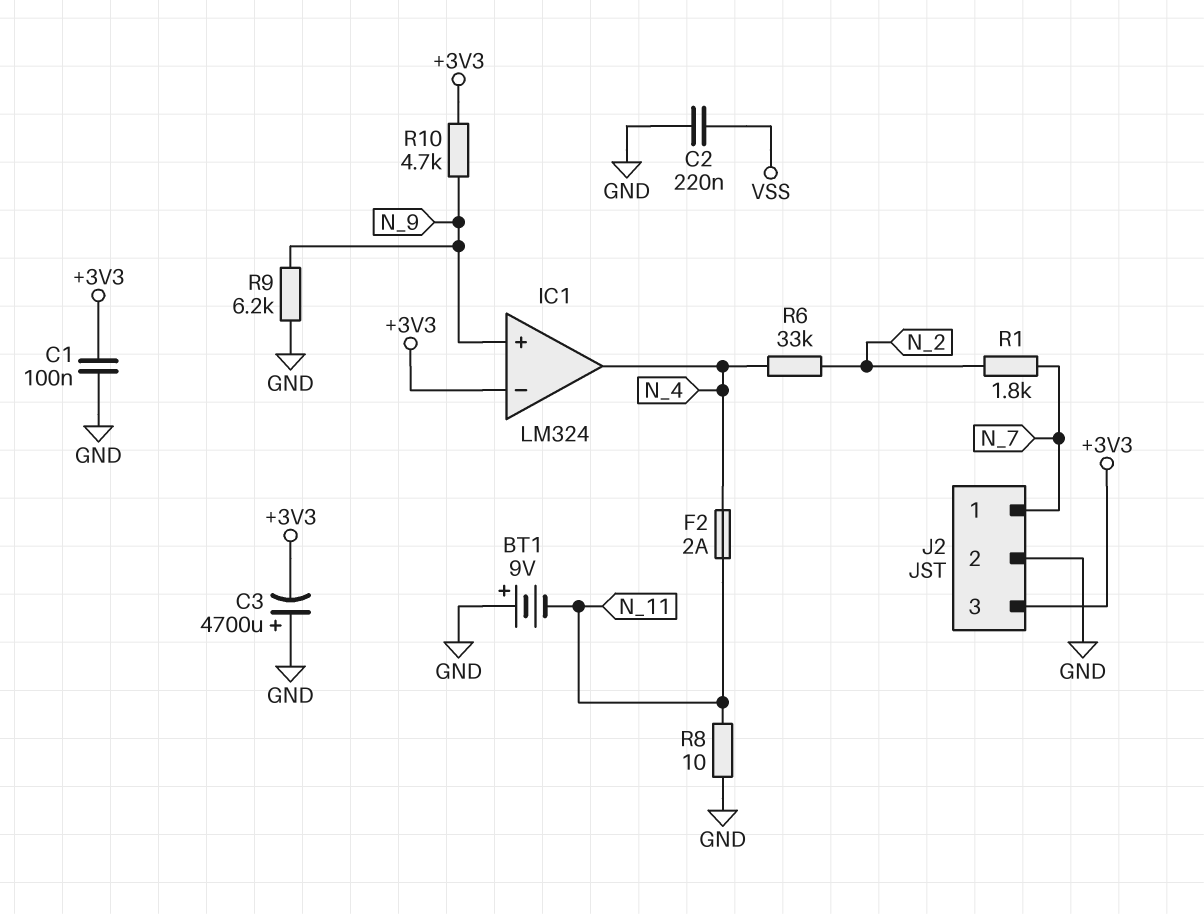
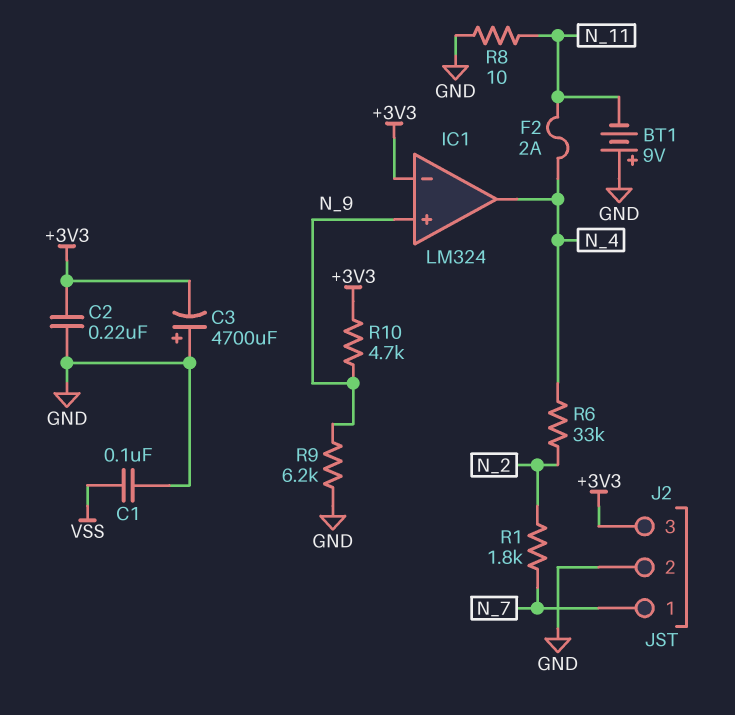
C1: 100nF (+3V3, GND) -> 100nF (GND, VSS)
C2: 220nF (GND, VSS) -> 220nF (+3V3, GND)

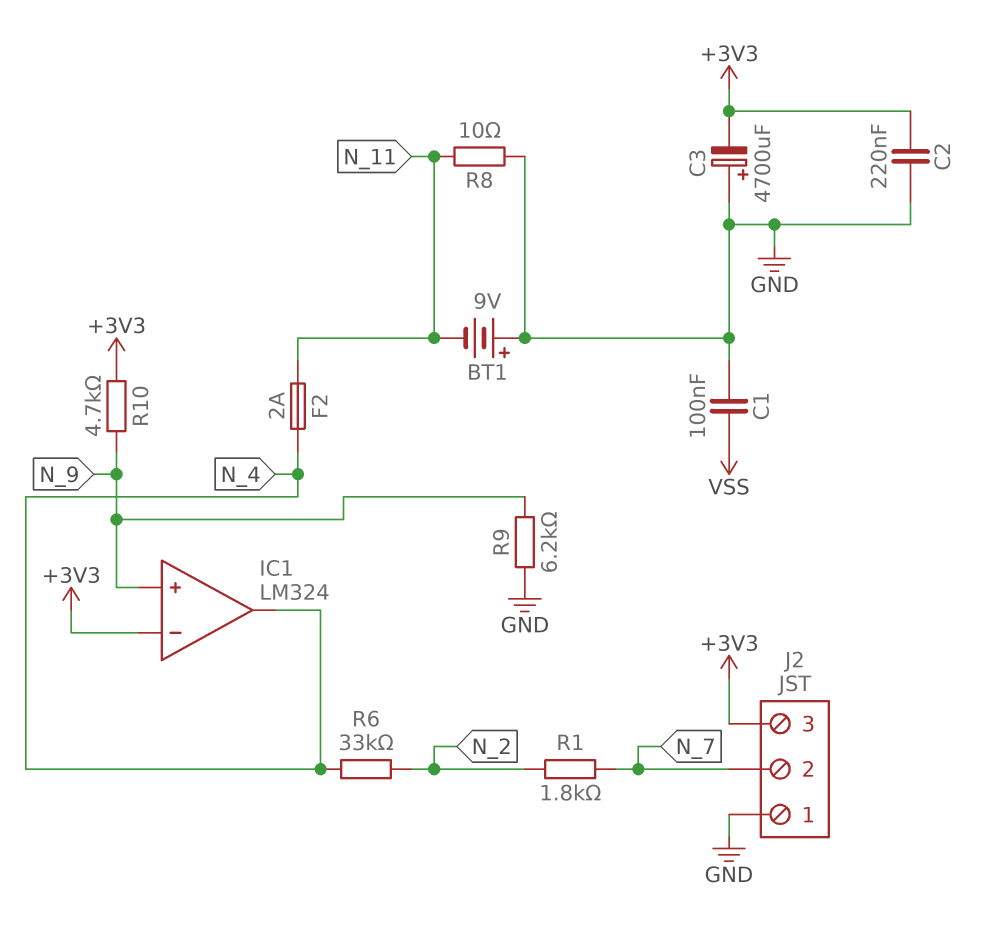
J2 pin 1: N_7 -> GND
J2 pin 2: GND -> N_7

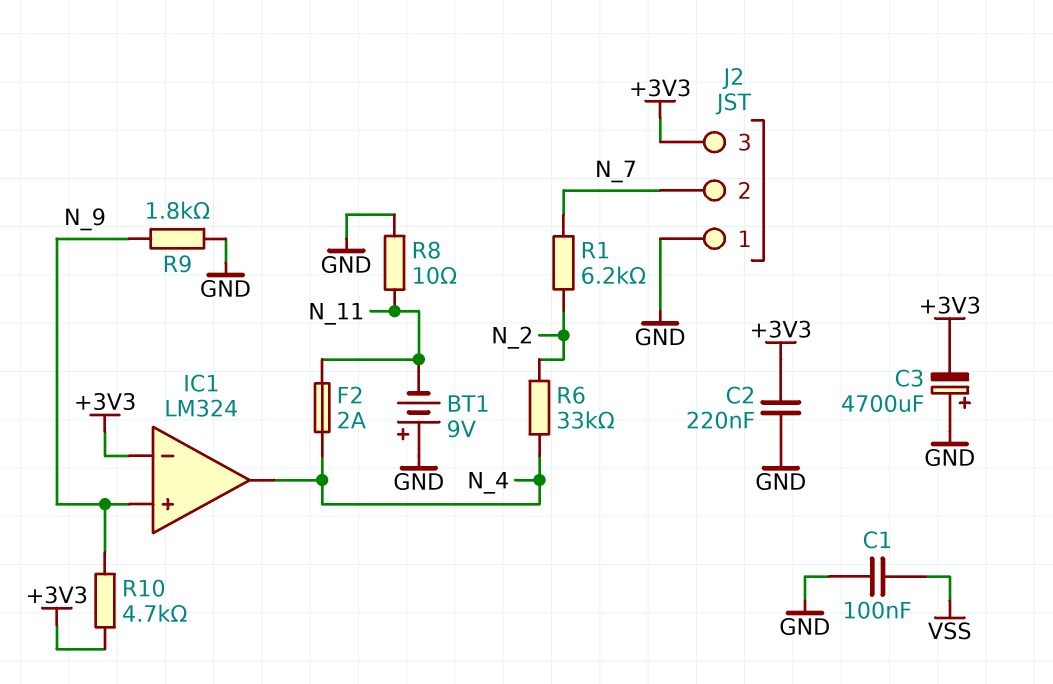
R1: 1.8k (N_2, N_7) -> 6.2k (N_2, N_7)
R9: 6.2k (GND, N_9) -> 1.8k (GND, N_9)

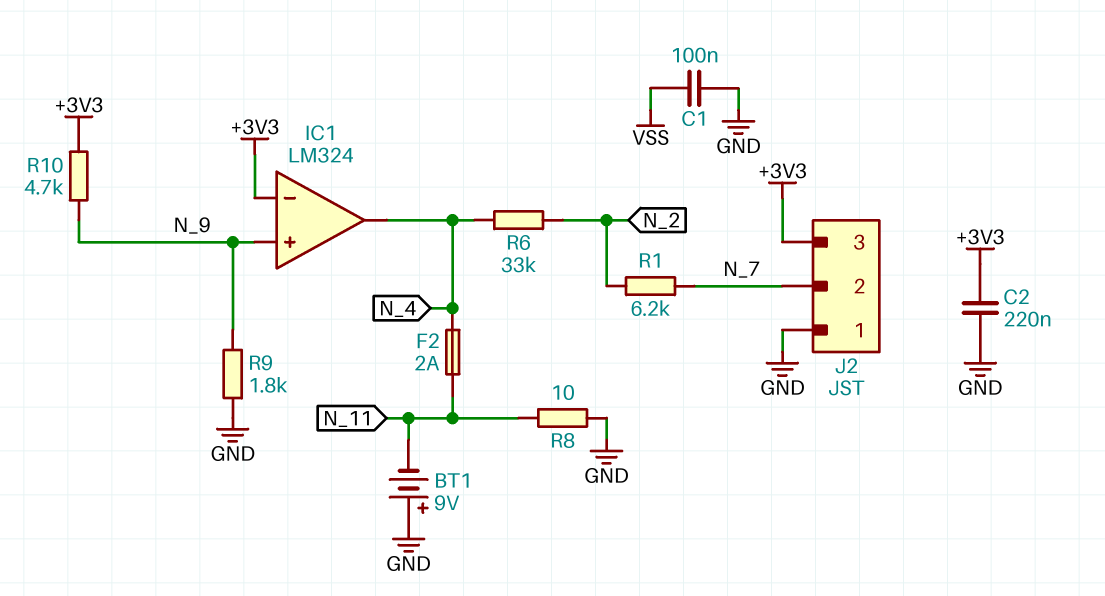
C3: 4700uF (plus GND, minus +3V3) -> none

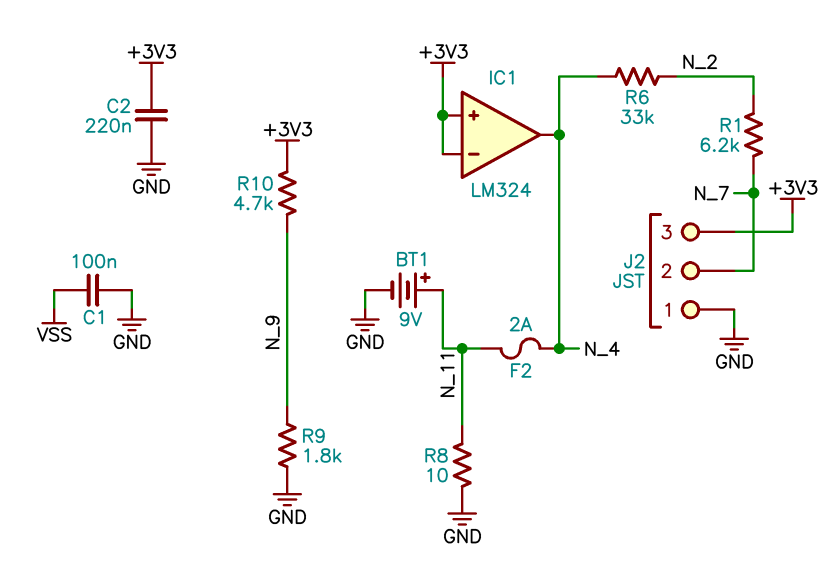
BT1: 9V (plus GND, minus N_11) -> 9V (plus N_11, minus GND)
IC1 pin in+: N_9 -> +3V3

